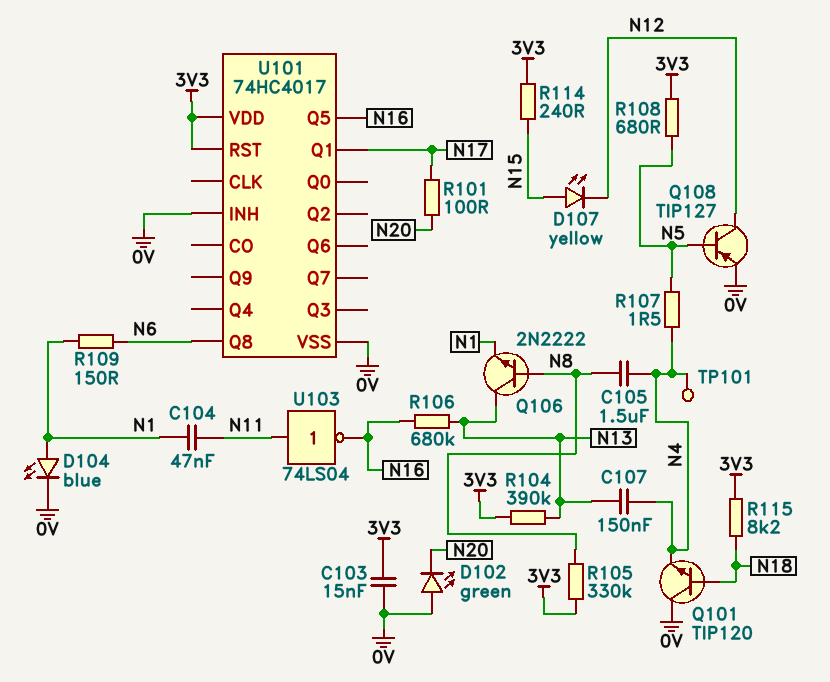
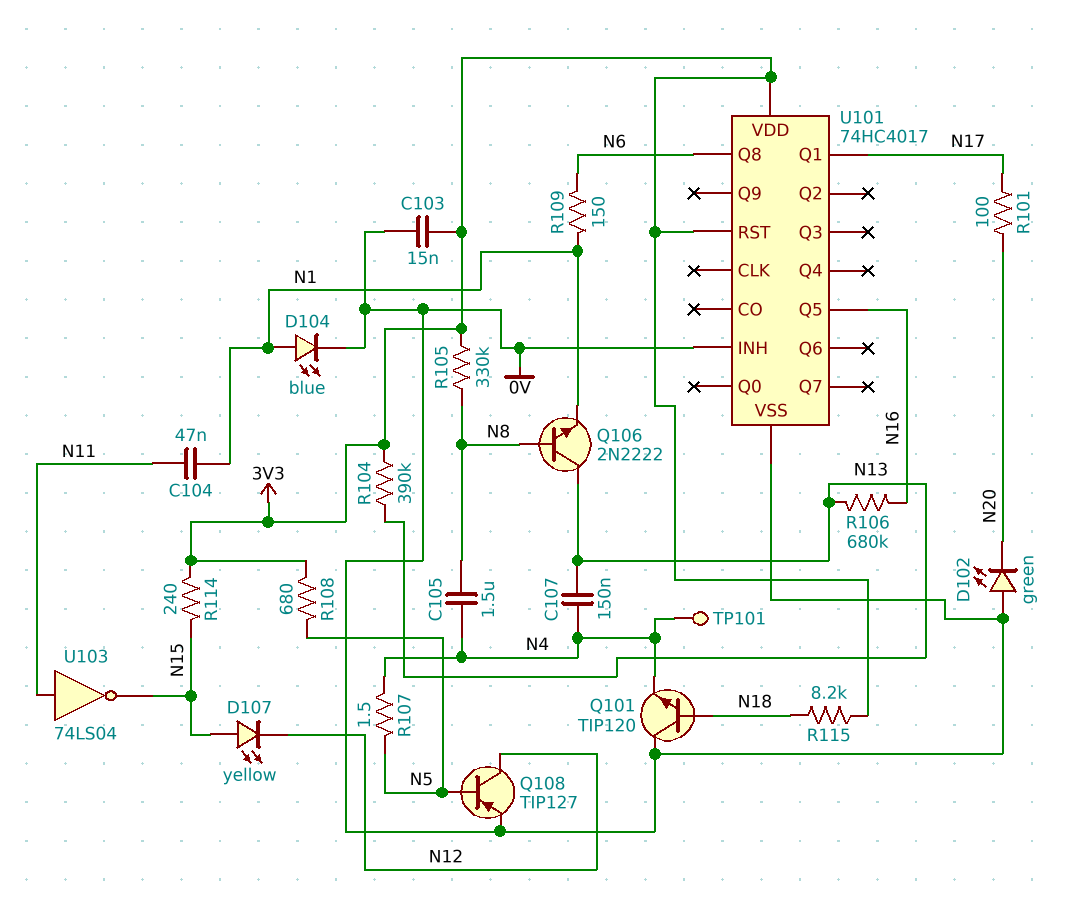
U103: NOT 74LS04 (in N11, out N16) -> NOT 74LS04 (in N11, out N15)

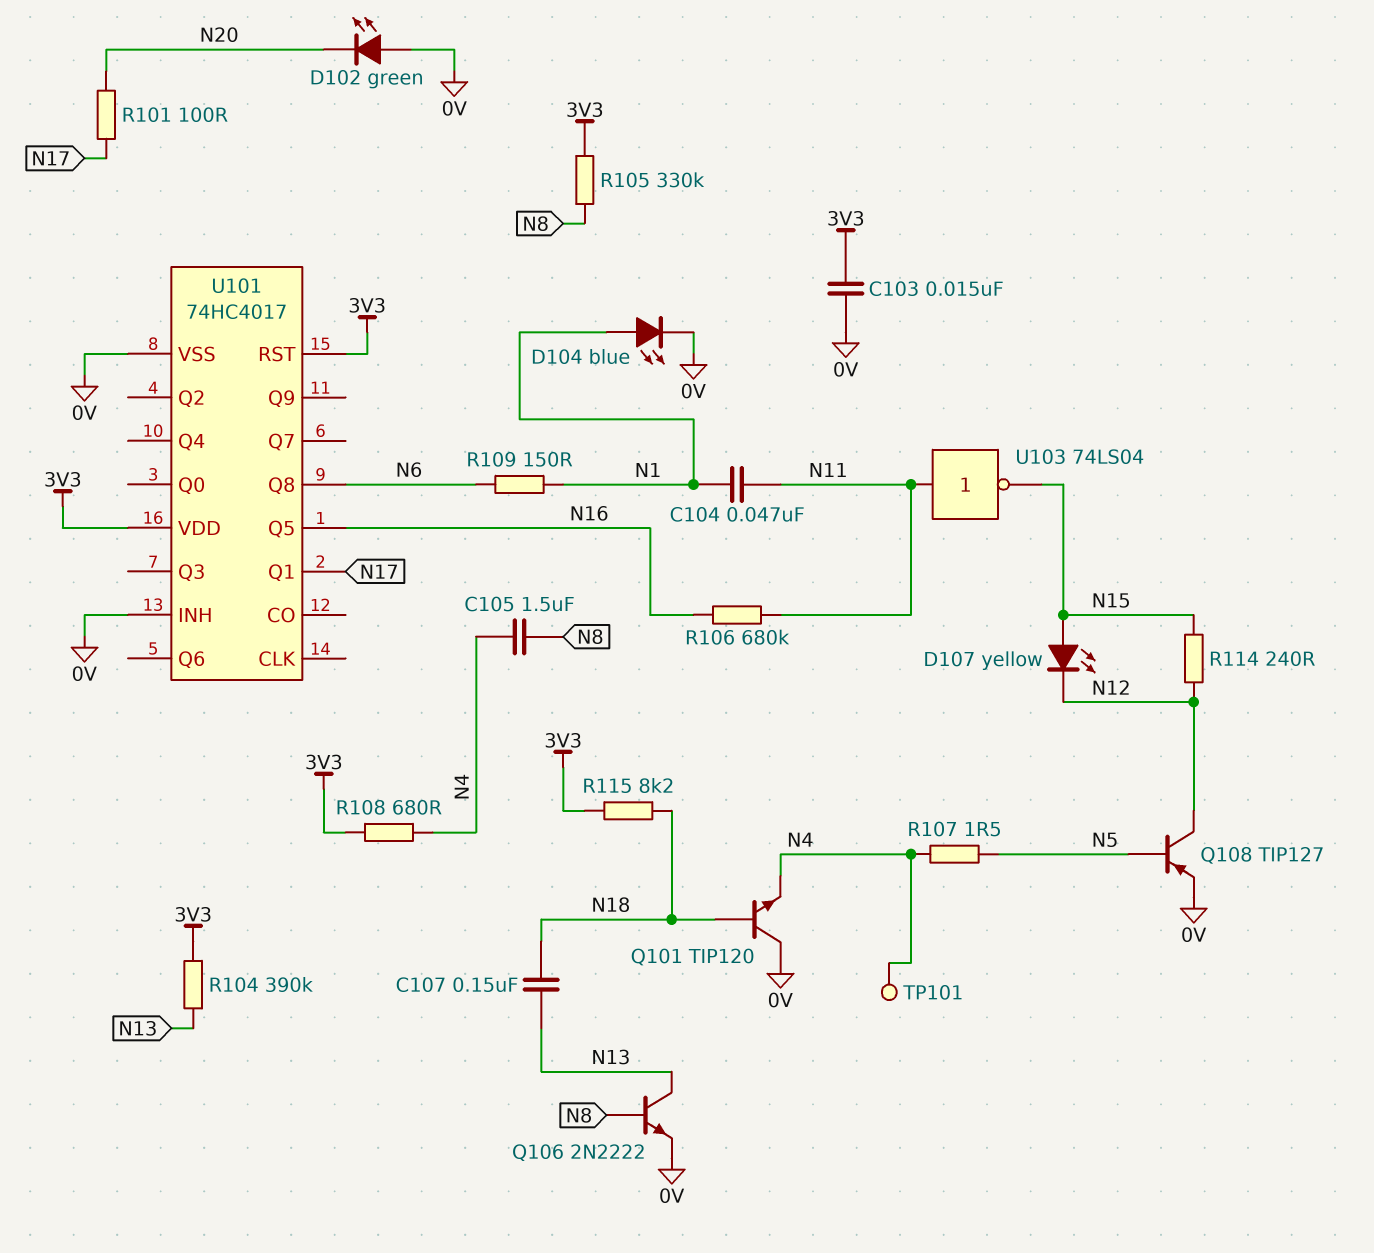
C107: 150nF (N4, N13) -> 150nF (N13, N18)
Q106: NPN 2N2222 (B N8, C N13, E N1) -> NPN 2N2222 (B N8, C N13, E 0V)
R106: 680k (N13, N16) -> 680k (N11, N16)
R108: 680 (3V3, N5) -> 680 (3V3, N4)
R114: 240 (3V3, N15) -> 240 (N12, N15)

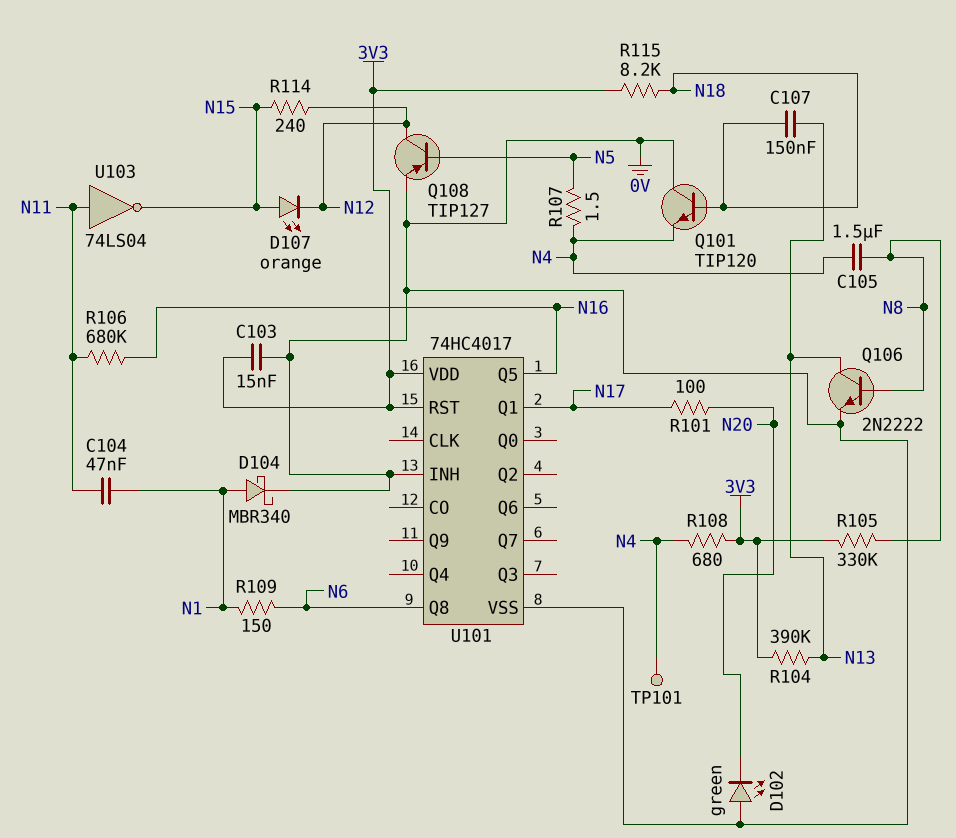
D104: LED blue (A N1, K 0V) -> schottky MBR340 (A N1, K 0V)
D107: LED yellow (A N15, K N12) -> LED orange (A N15, K N12)

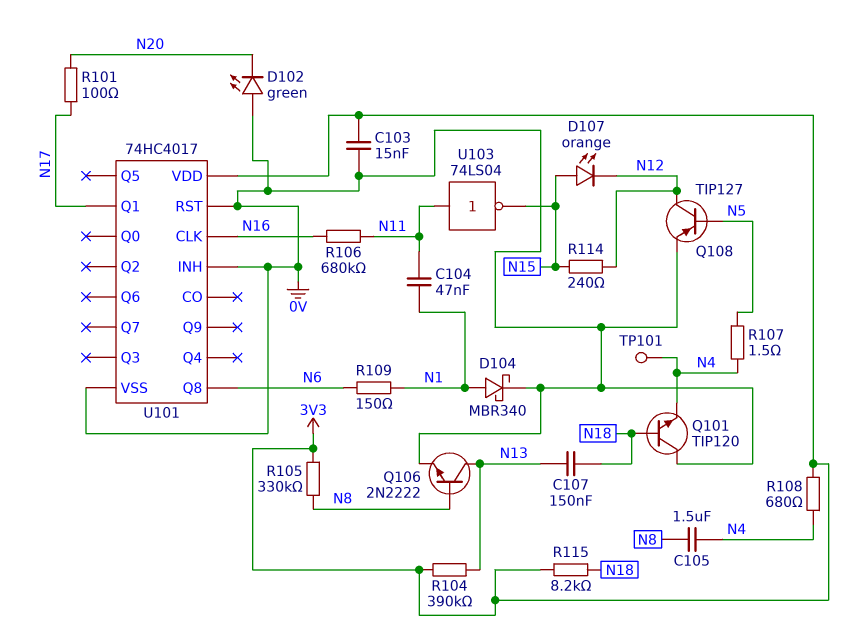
U101 pin CLK: none -> N16
U101 pin Q5: N16 -> none
U101 pin RST: 3V3 -> 0V

